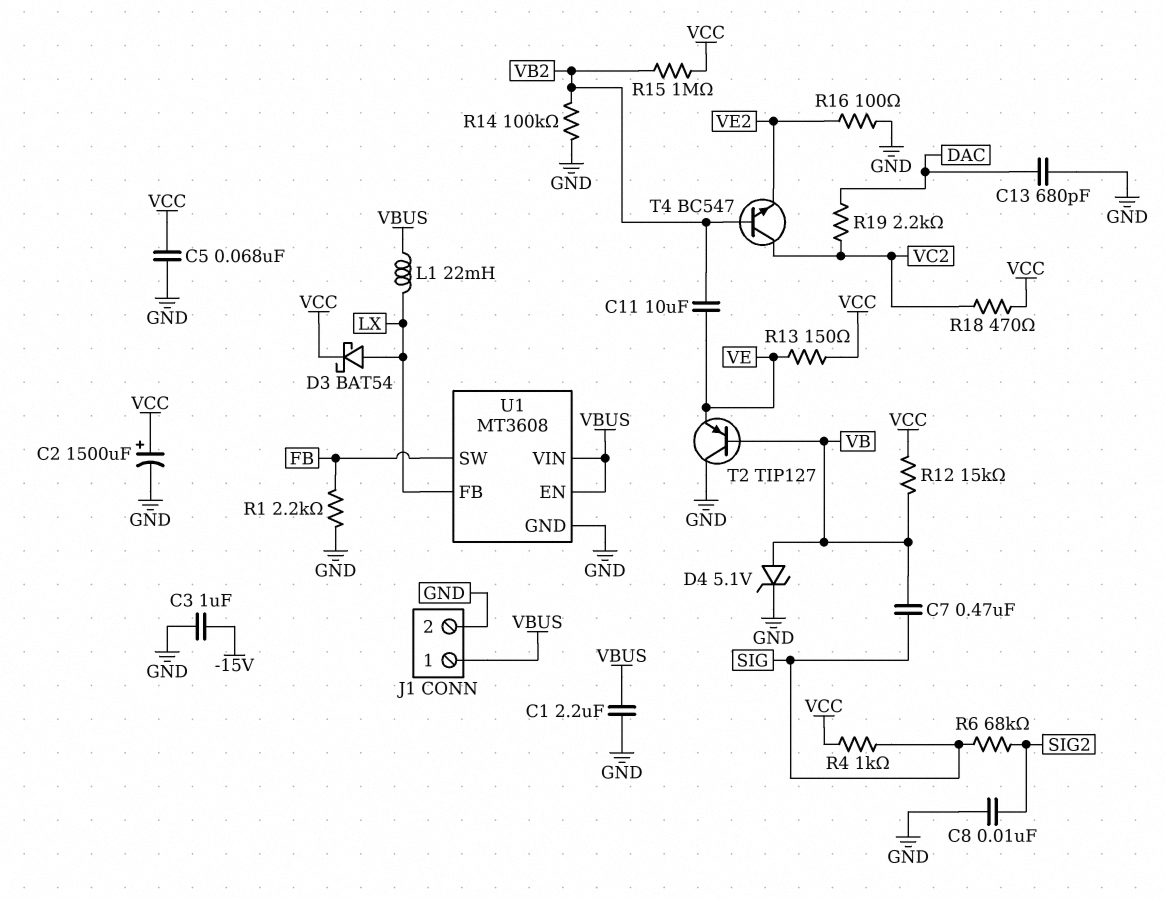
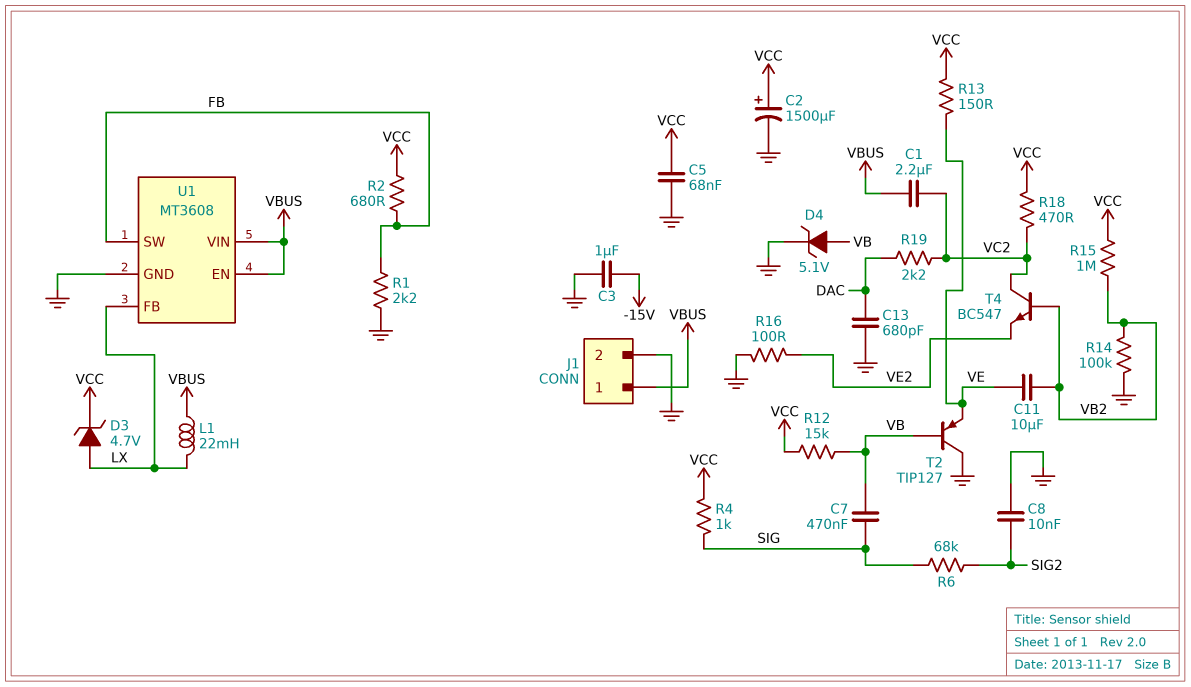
C1: 2.2uF (GND, VBUS) -> 2.2uF (VBUS, VC2)
D3: schottky BAT54 (A LX, K VCC) -> zener 4.7V (A LX, K VCC)
R2: none -> 680 (FB, VCC)

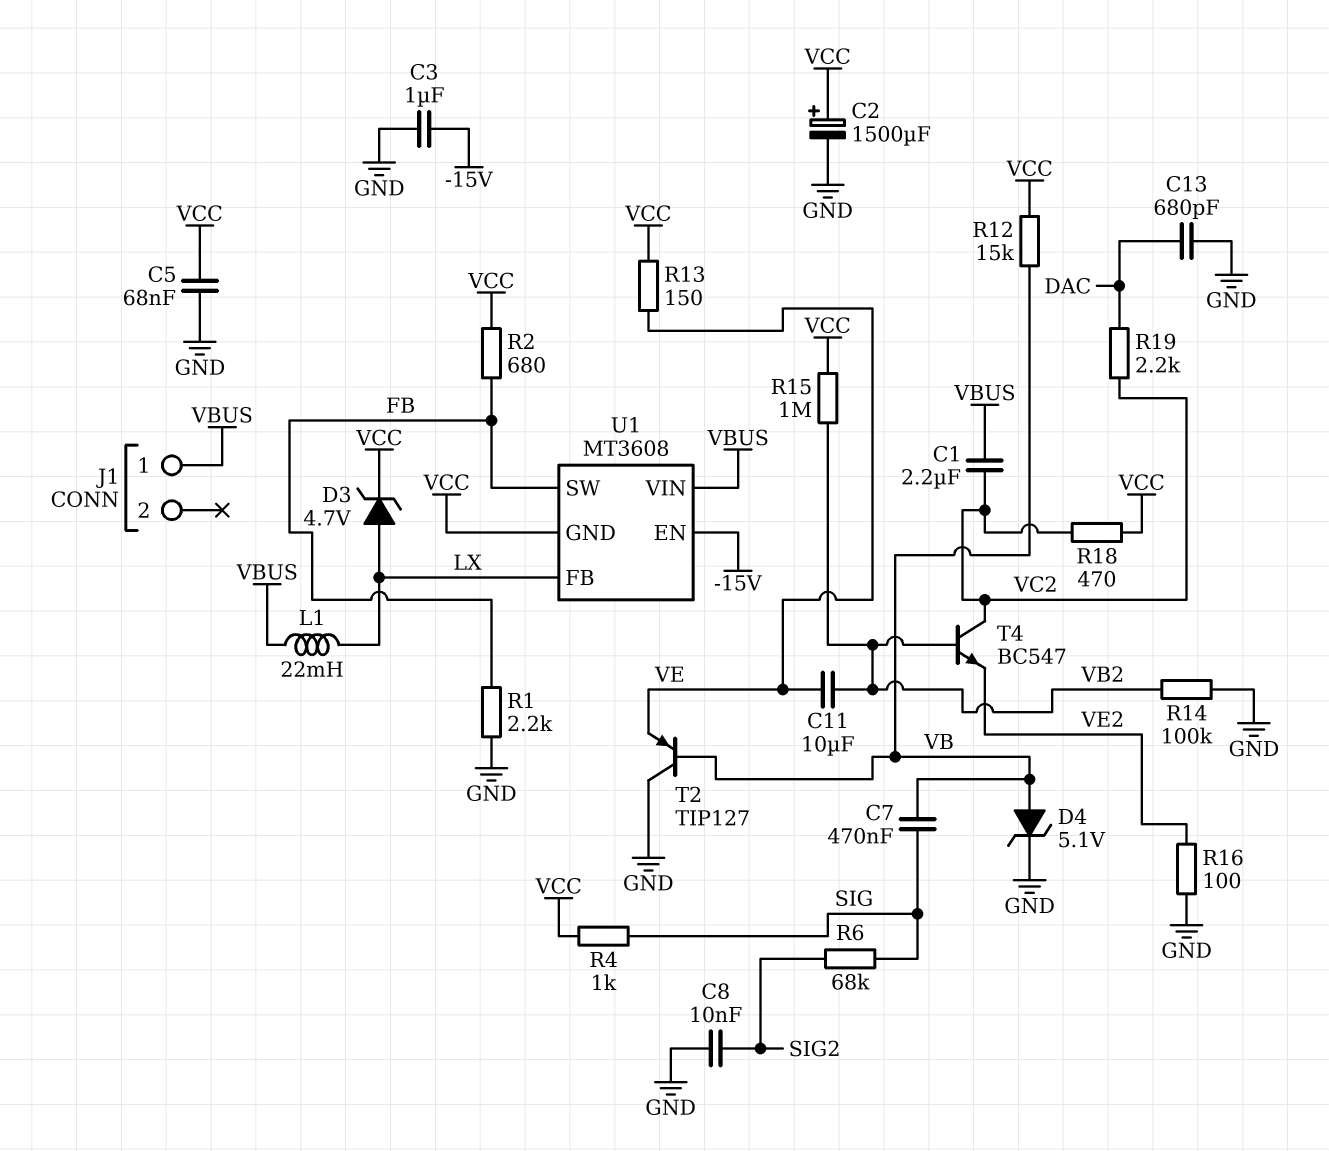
J1 pin 2: GND -> none
U1 pin EN: VBUS -> -15V
U1 pin GND: GND -> VCC

